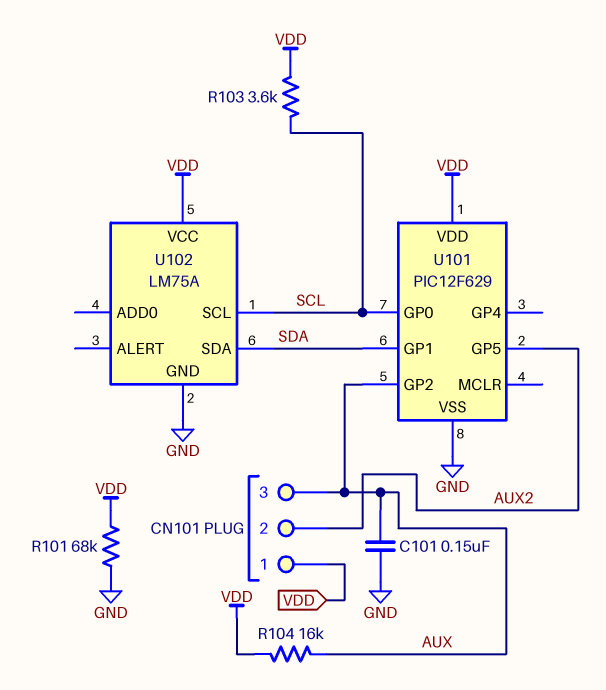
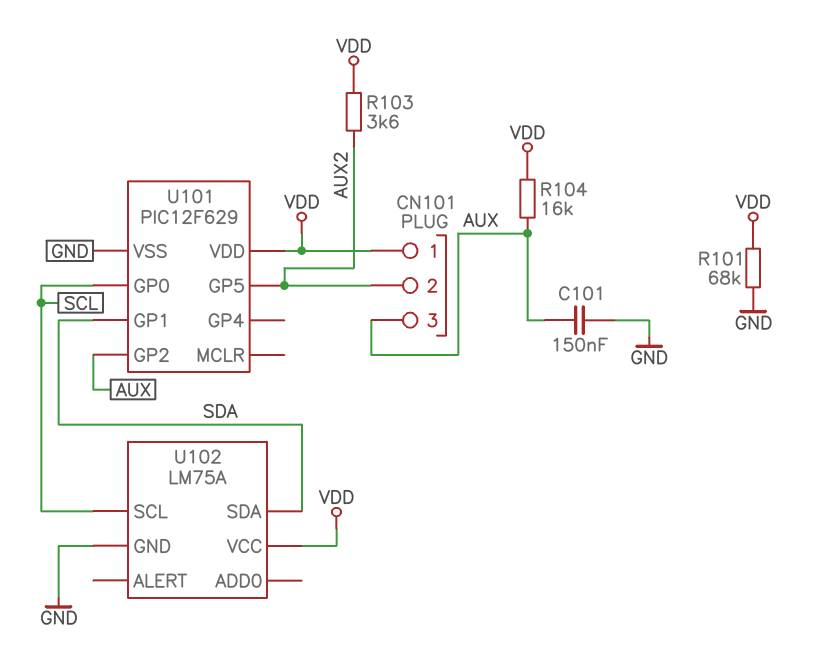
R103: 3.6k (SCL, VDD) -> 3.6k (AUX2, VDD)

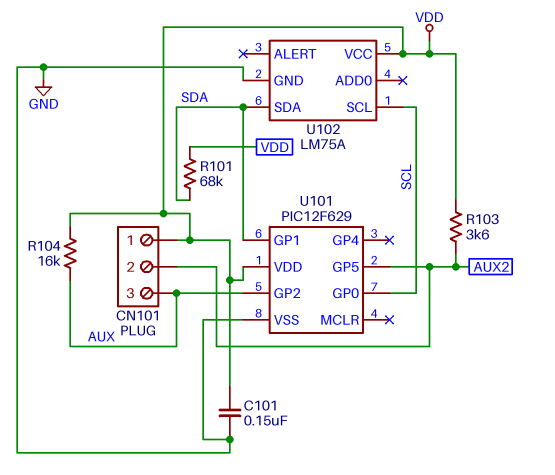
C101: 150nF (AUX, GND) -> 150nF (GND, VDD)
R101: 68k (GND, VDD) -> 68k (SDA, VDD)

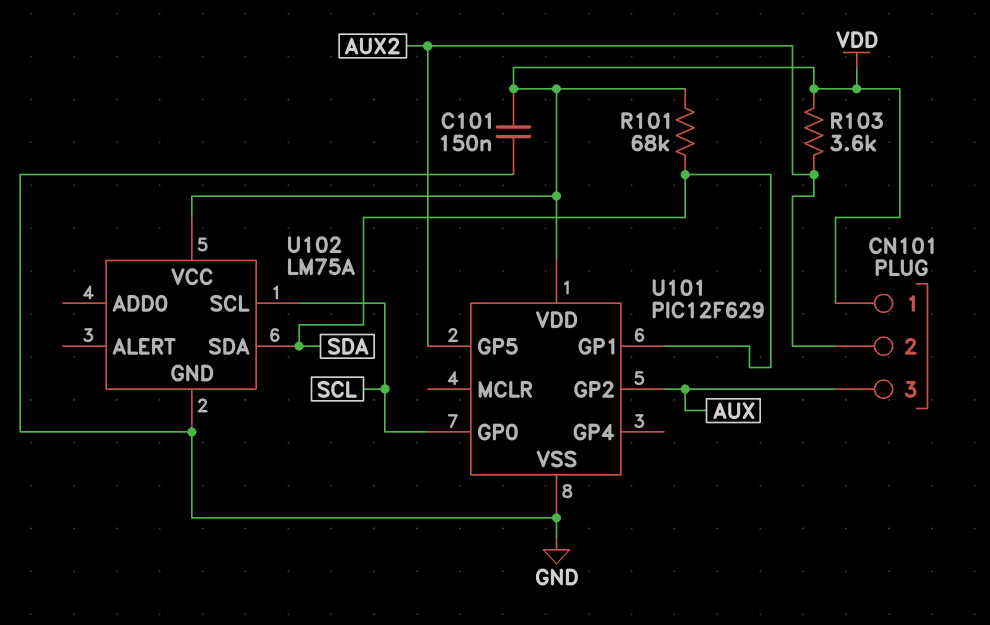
R104: 16k (AUX, VDD) -> none

